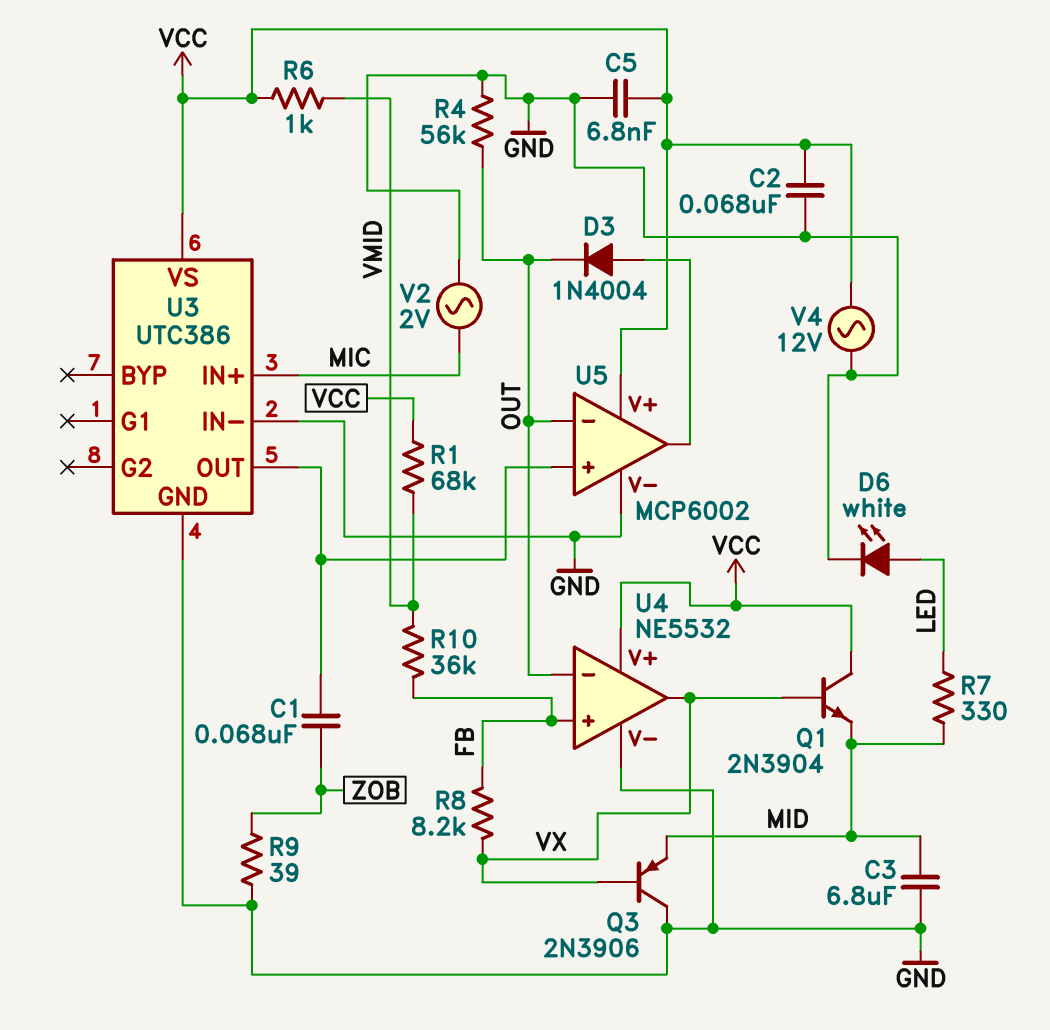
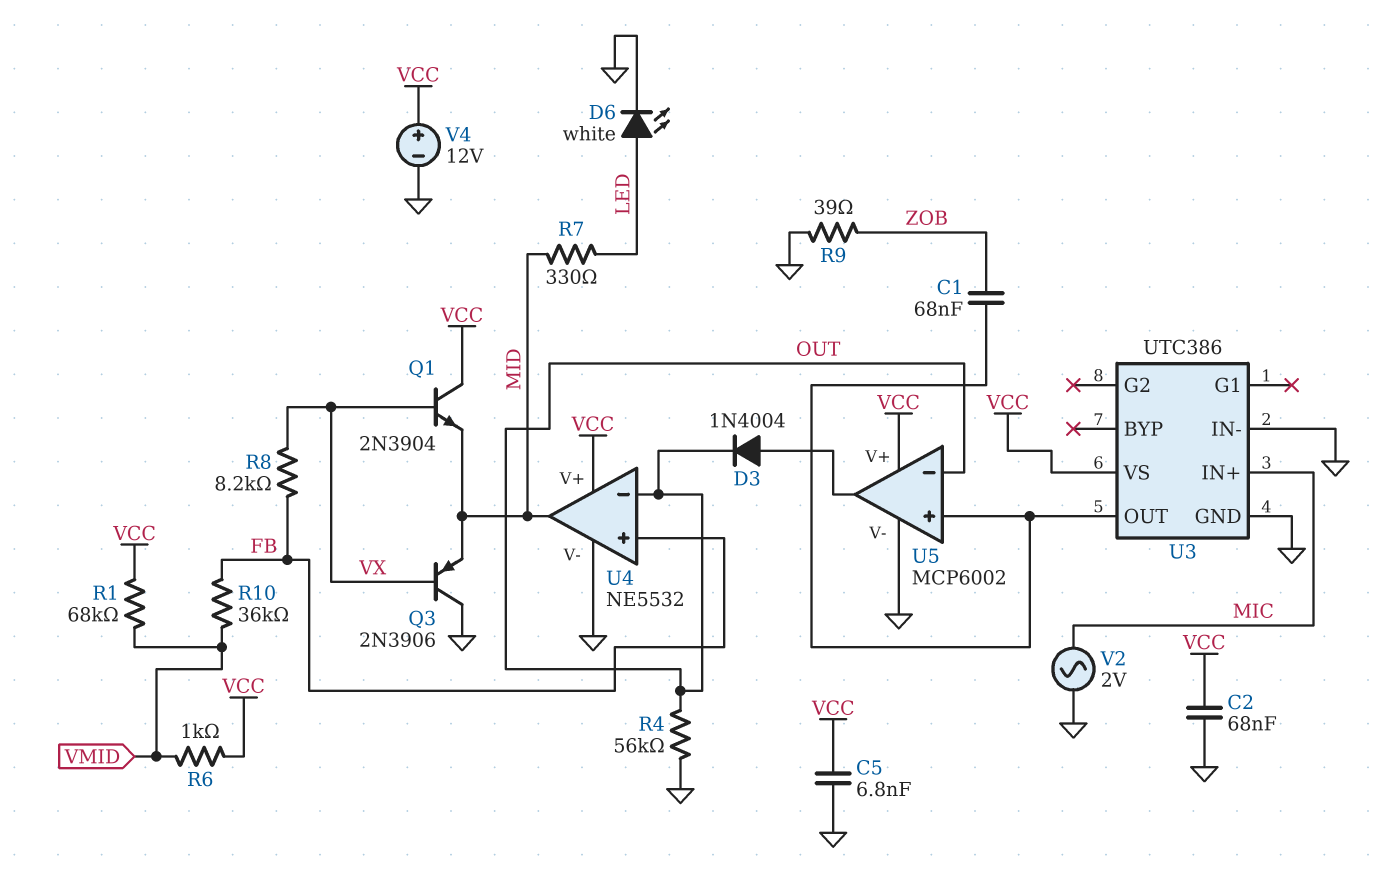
C3: 6.8uF (GND, MID) -> none
U4 pin out: VX -> MID
V4: AC 12V (GND, VCC) -> 12V (plus VCC, minus GND)

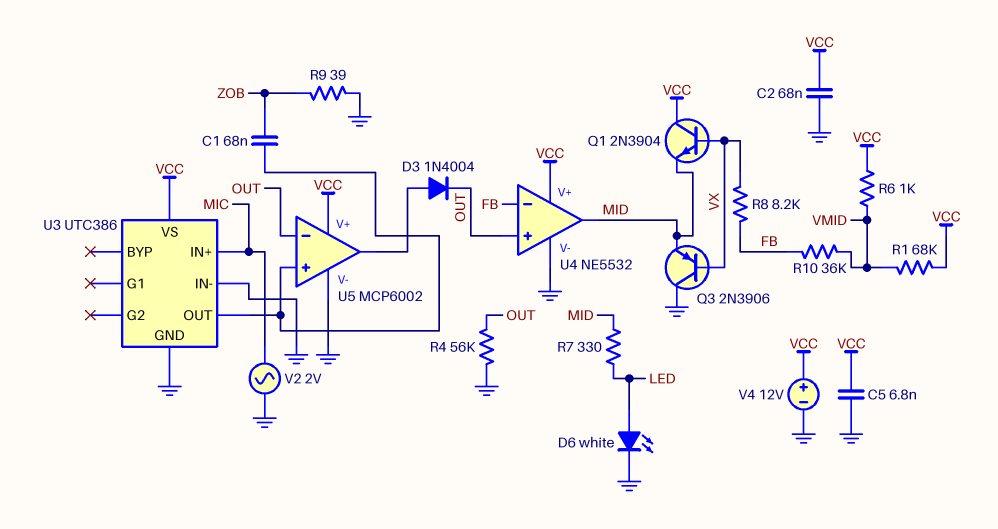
U4 pin in+: FB -> OUT
U4 pin in-: OUT -> FB

